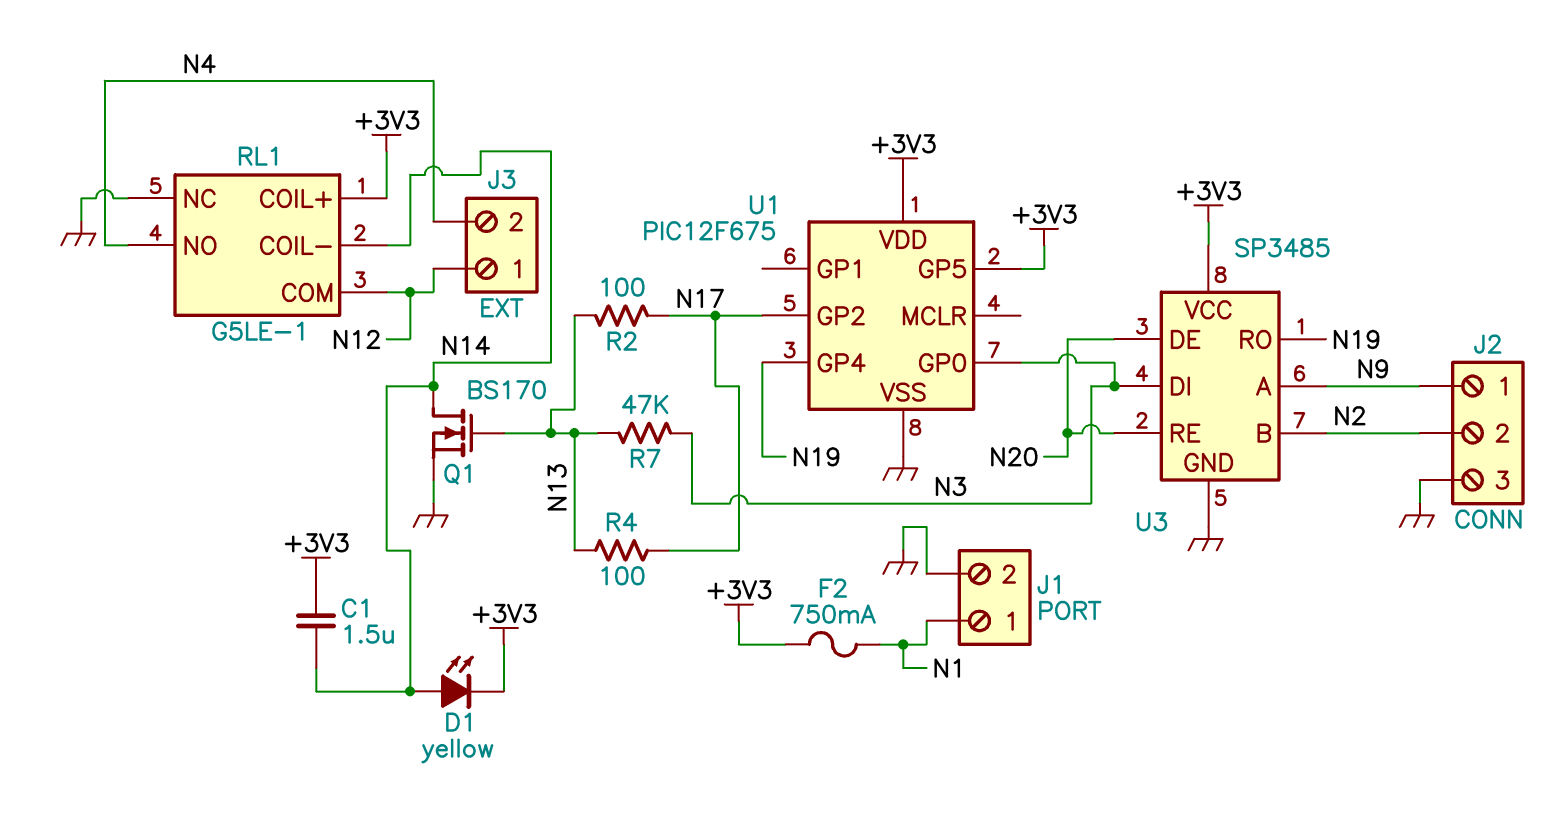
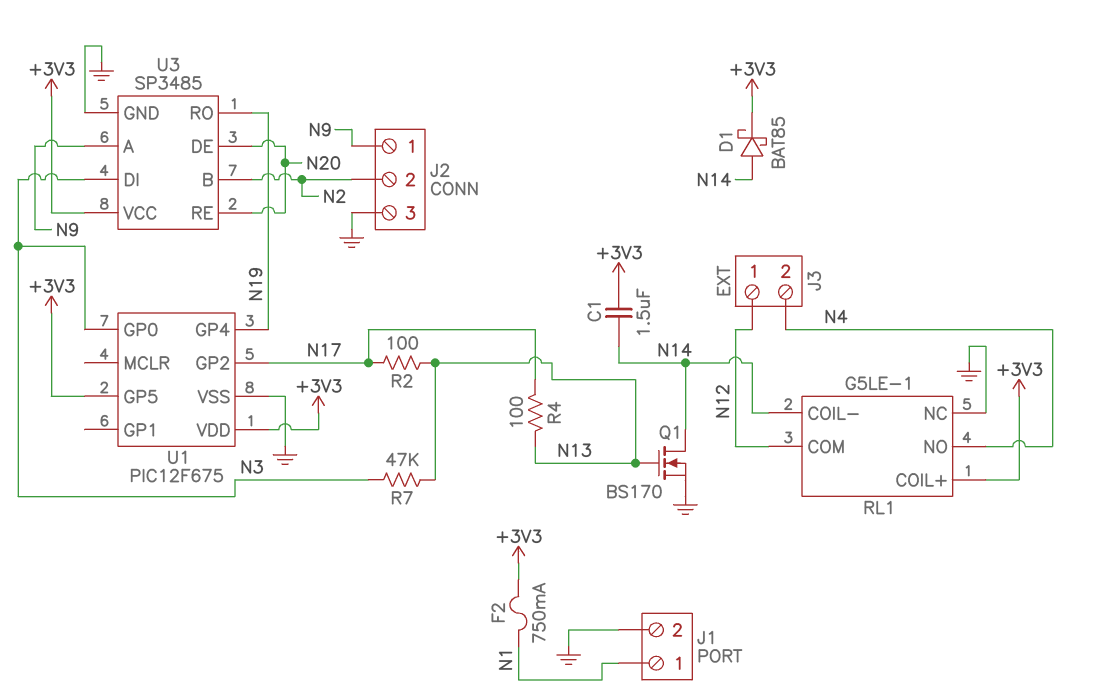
D1: LED yellow (A N14, K +3V3) -> schottky BAT85 (A N14, K +3V3)

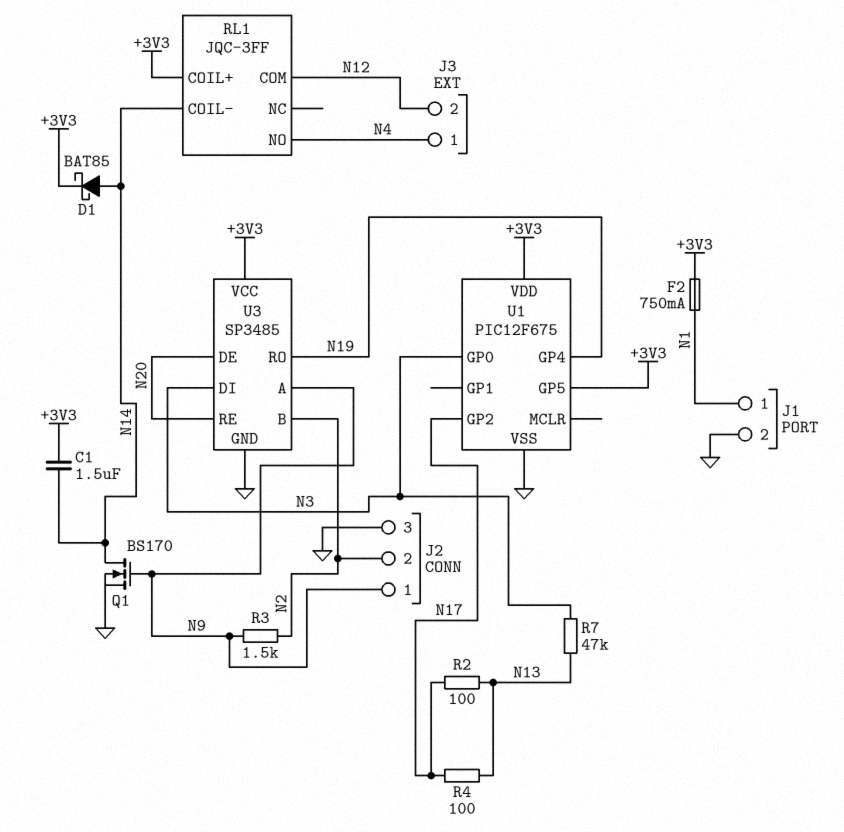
J3 pin 1: N12 -> N4
J3 pin 2: N4 -> N12
Q1: NMOS BS170 (G N13, D N14, S GND) -> NMOS BS170 (G N9, D N14, S GND)
R3: none -> 1.5k (N2, N9)
RL1: G5LE-1 -> JQC-3FF
RL1 pin NC: GND -> none

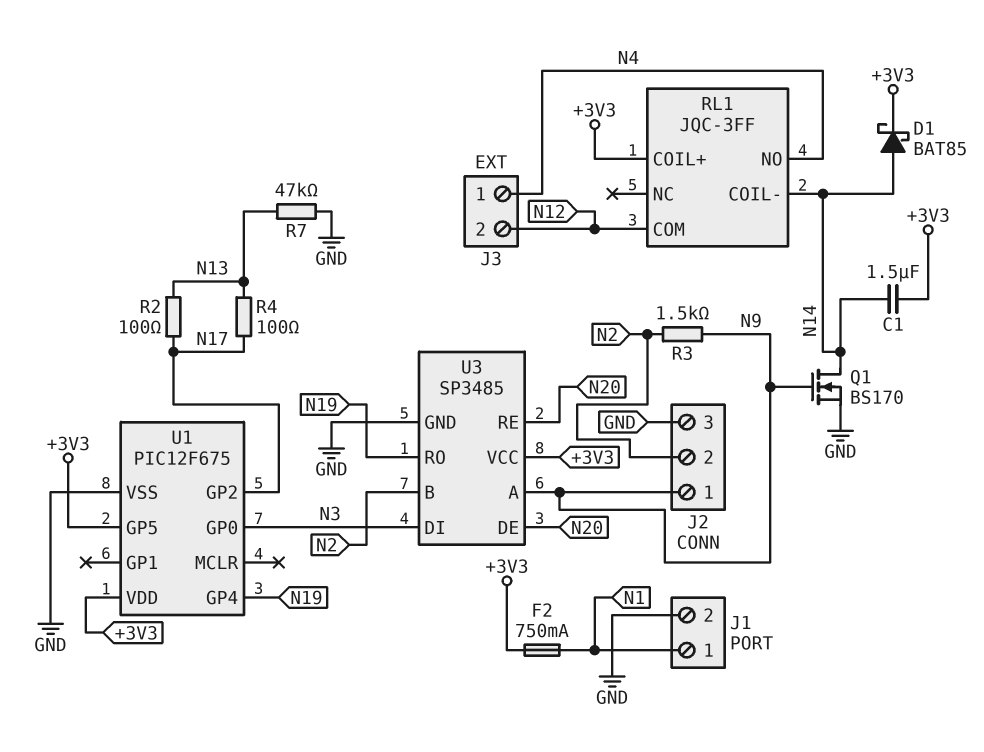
R7: 47k (N3, N13) -> 47k (GND, N13)

